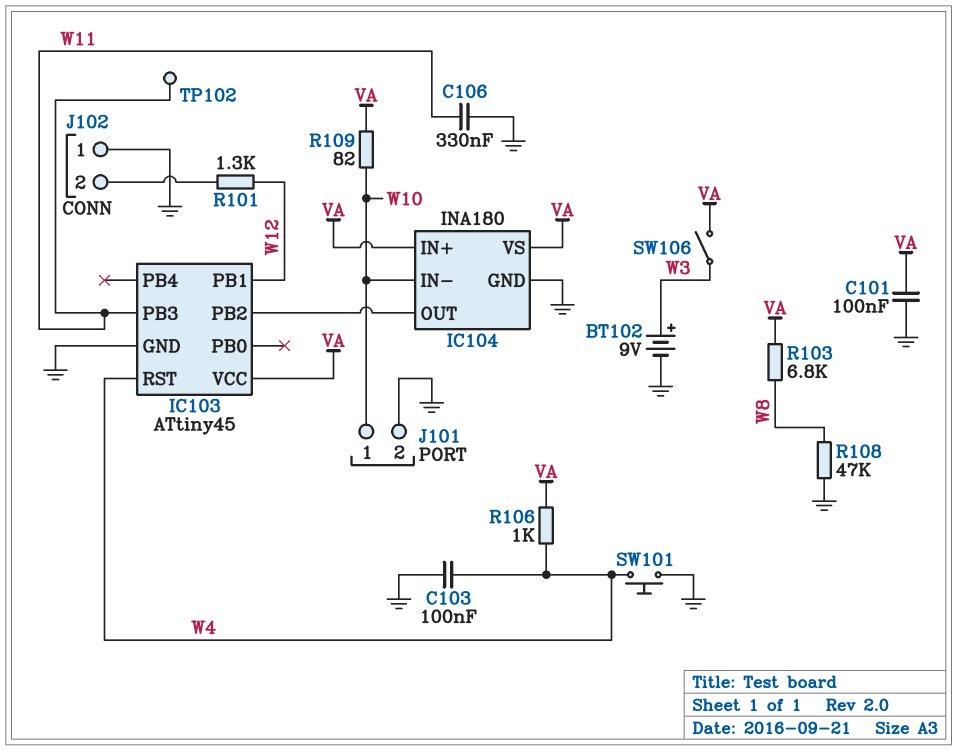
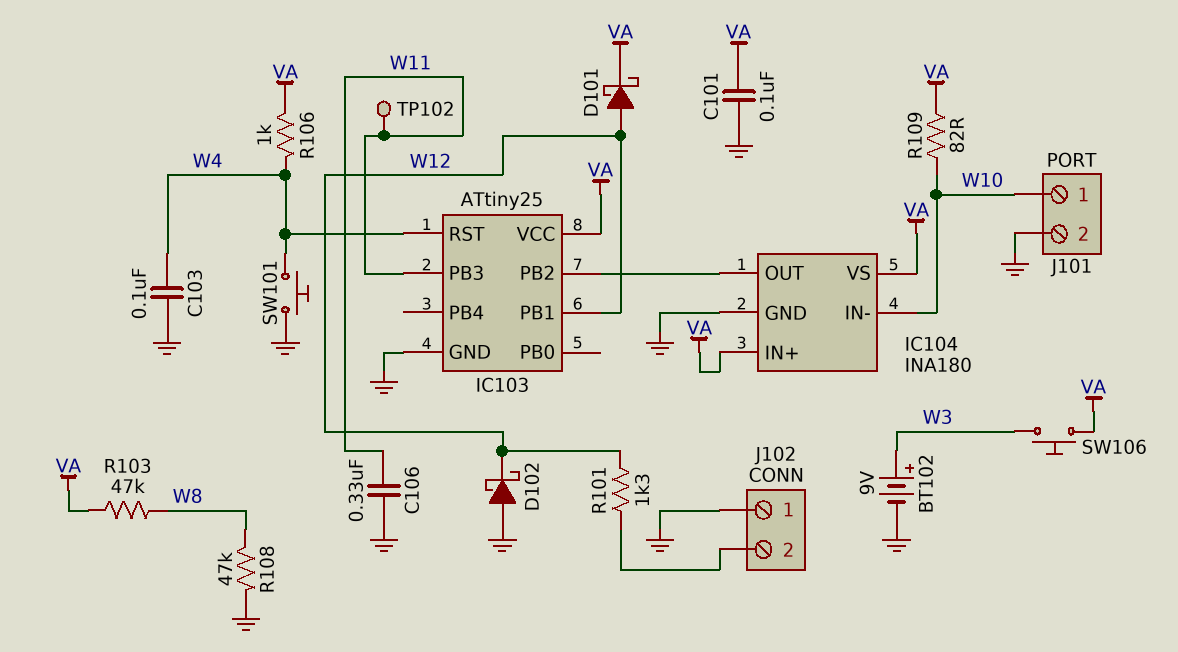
D101: none -> schottky (A W12, K VA)
D102: none -> schottky (A GND, K W12)
IC103: ATtiny45 -> ATtiny25
R103: 6.8k (VA, W8) -> 47k (VA, W8)
SW106: switch (VA, W3) -> button (VA, W3)

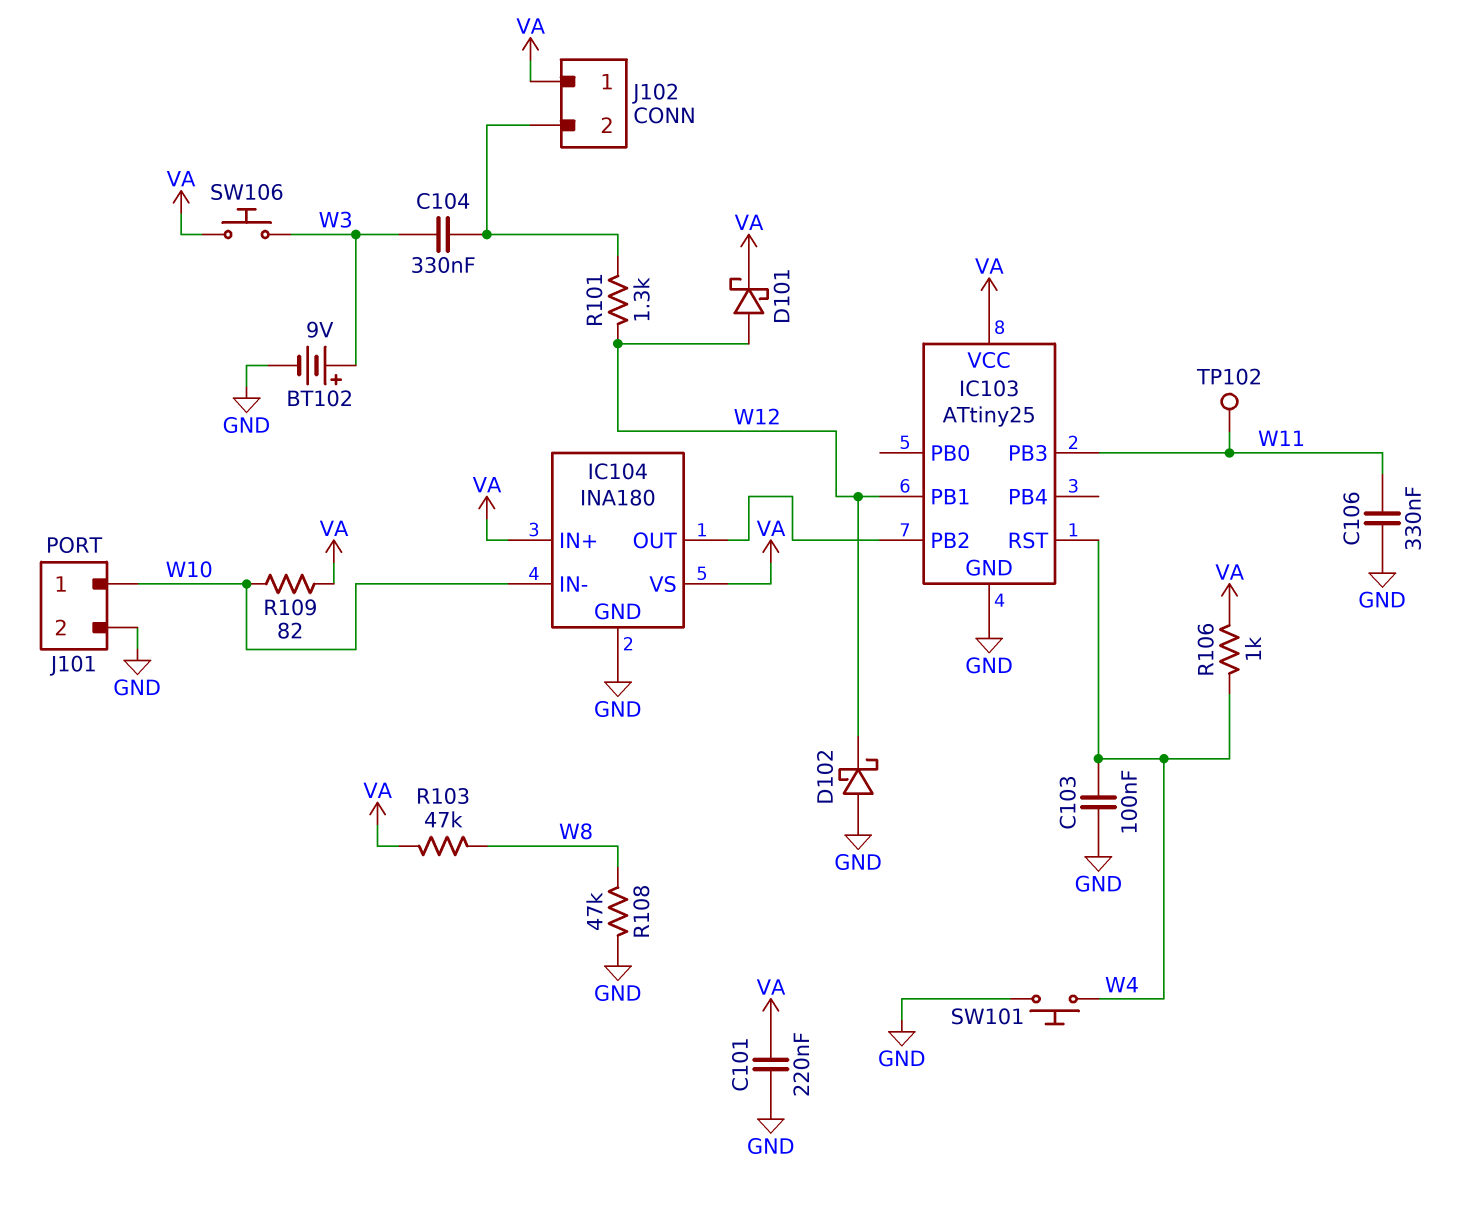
C101: 100nF (GND, VA) -> 220nF (GND, VA)
C104: none -> 330nF (J102/2, W3)
J102 pin 1: GND -> VA

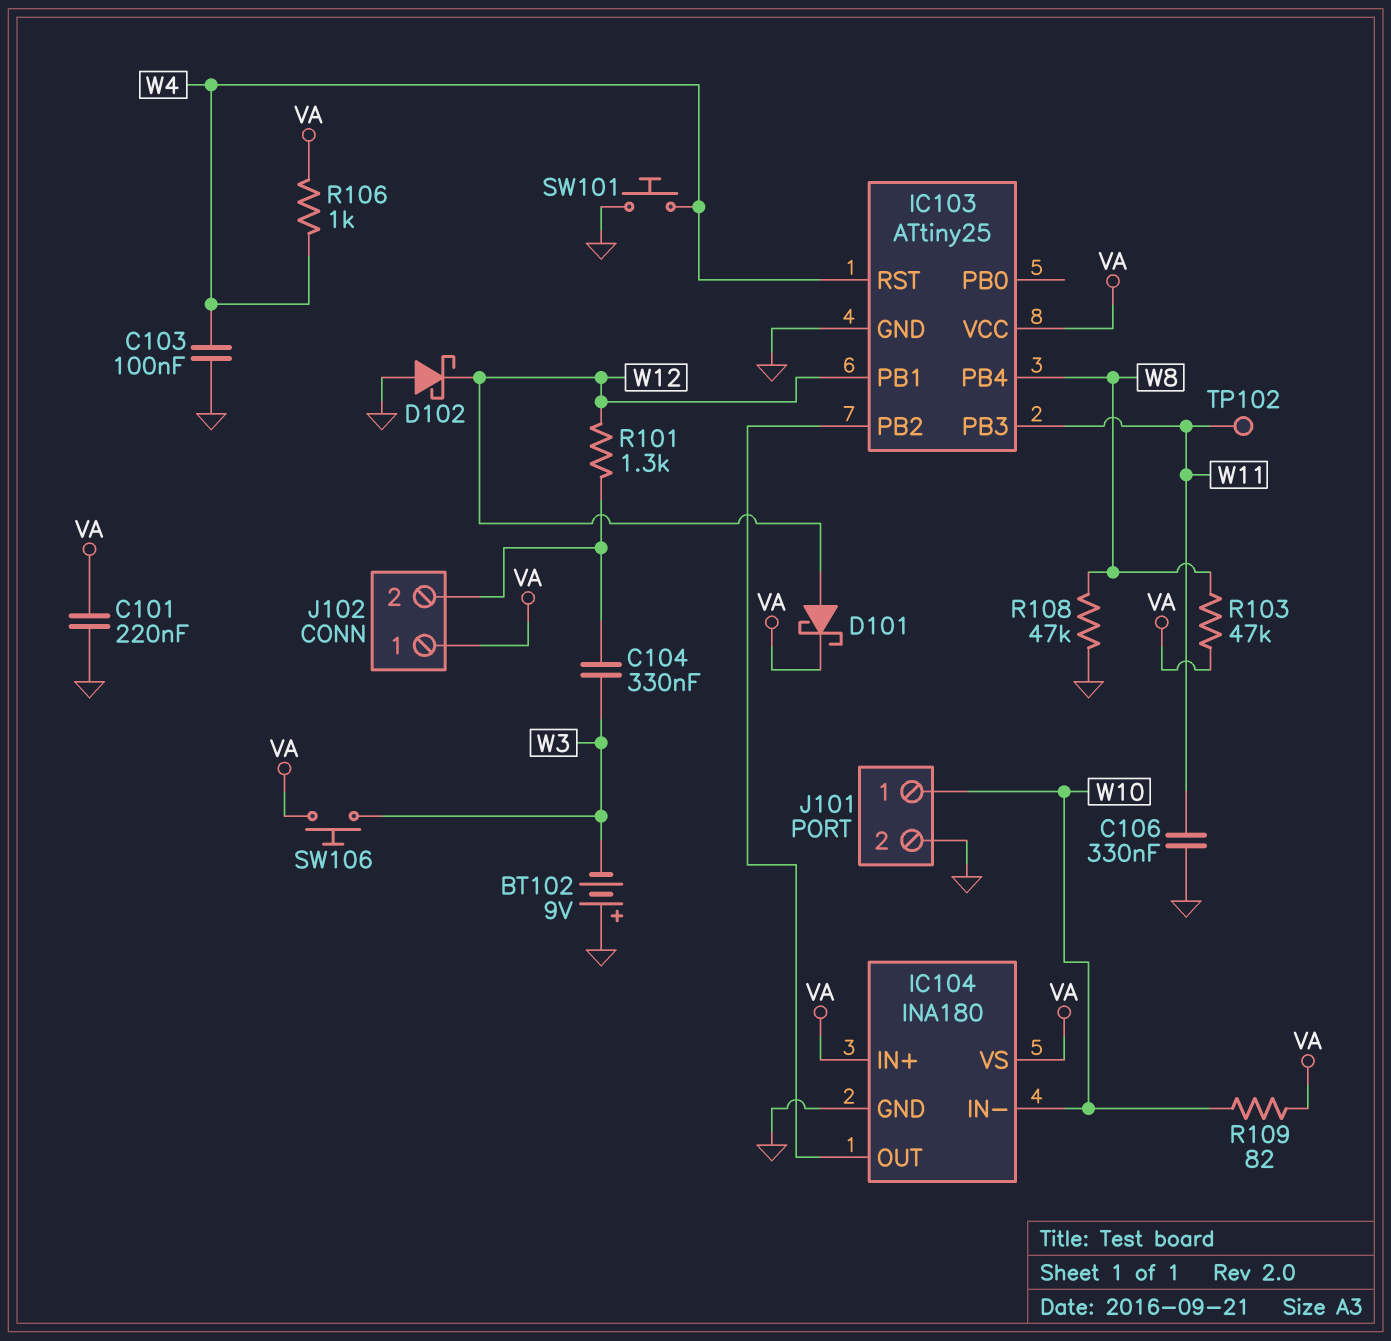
BT102: 9V (plus W3, minus GND) -> 9V (plus GND, minus W3)
IC103 pin PB4: none -> W8

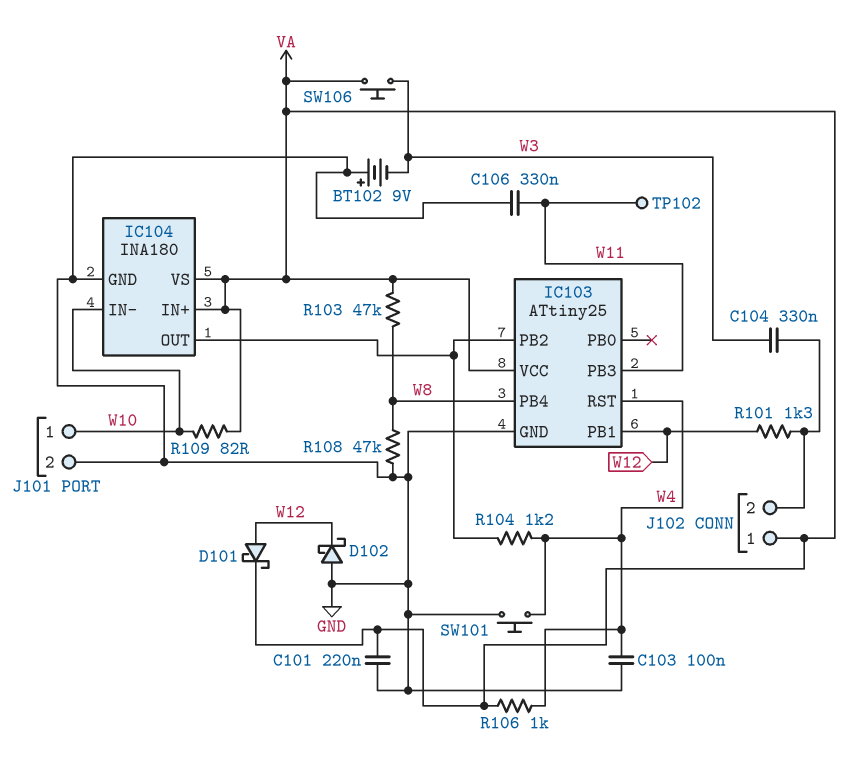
R104: none -> 1.2k (IC103/PB2, W4)

